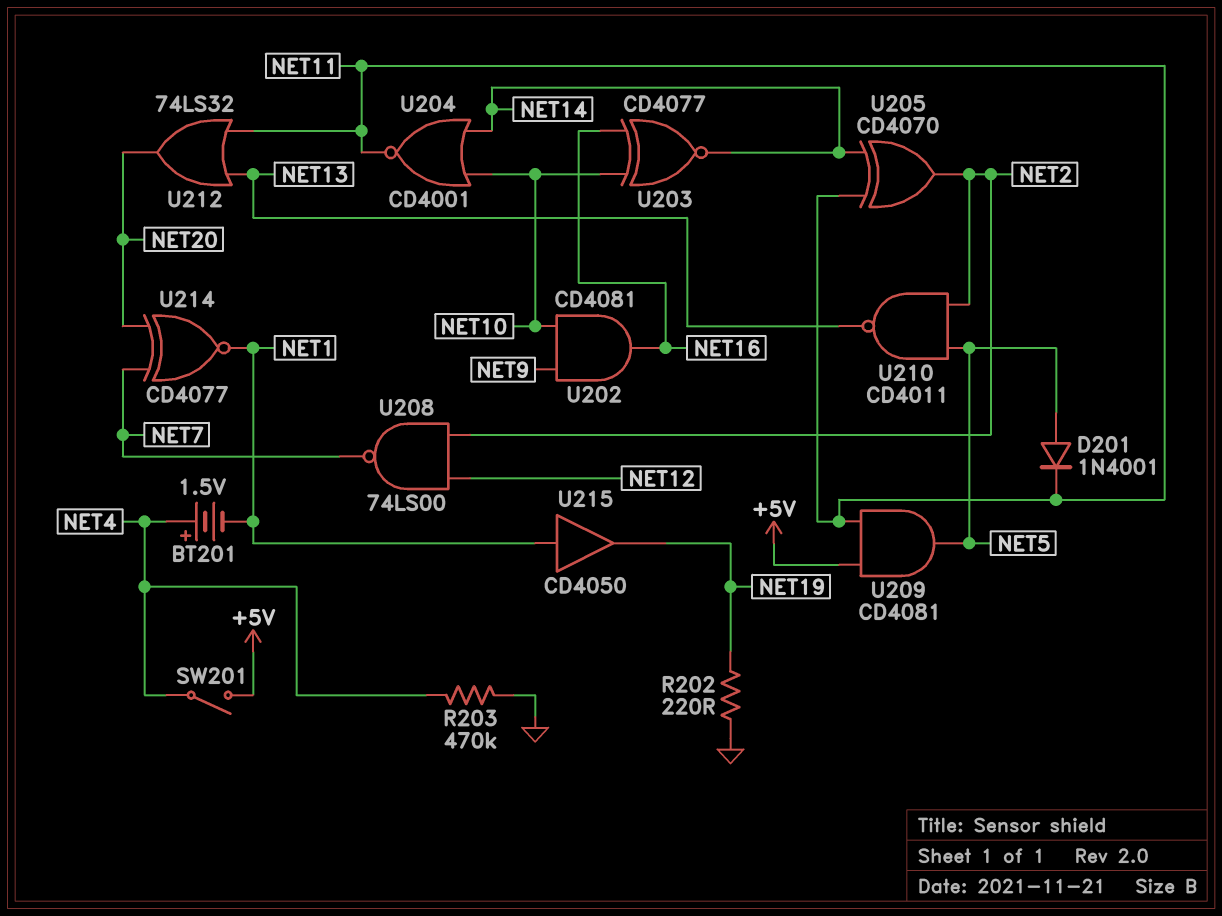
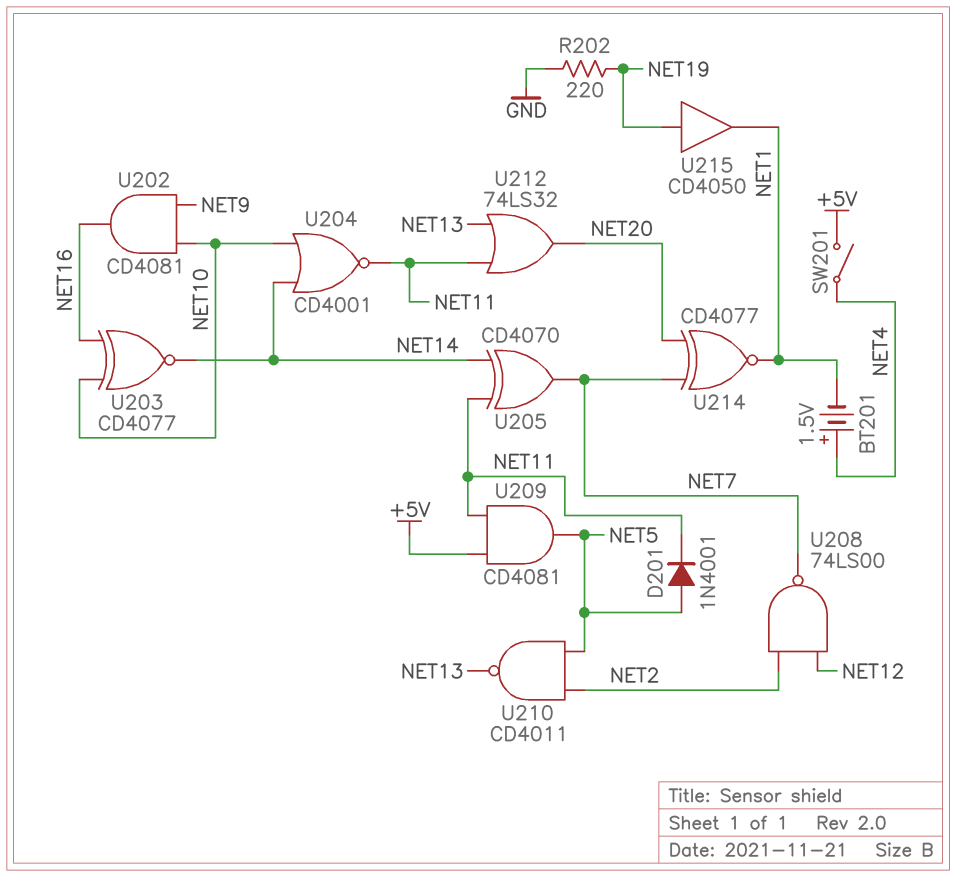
R203: 470k (GND, NET4) -> none
U205: XOR CD4070 (in NET11, in NET14, out NET2) -> XOR CD4070 (in NET11, in NET14, out NET7)
U215: buffer CD4050 (in NET1, out NET19) -> buffer CD4050 (in NET19, out NET1)

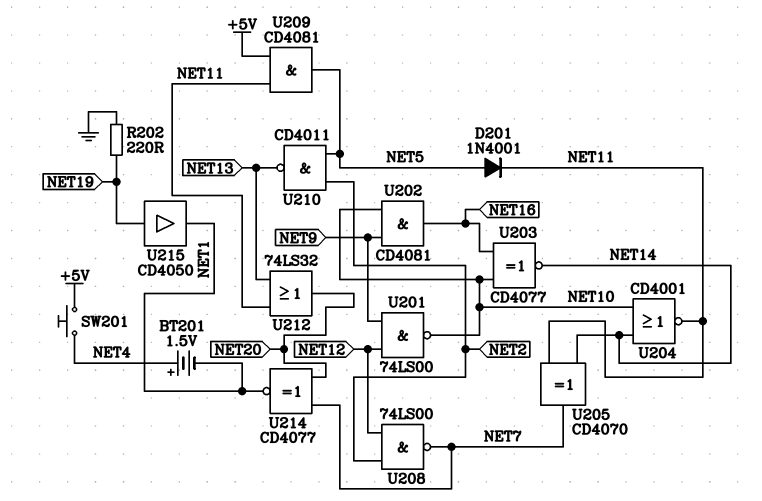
SW201: switch (+5V, NET4) -> button (+5V, NET4)
U201: none -> NAND 74LS00 (in NET9, in NET12, out NET10)

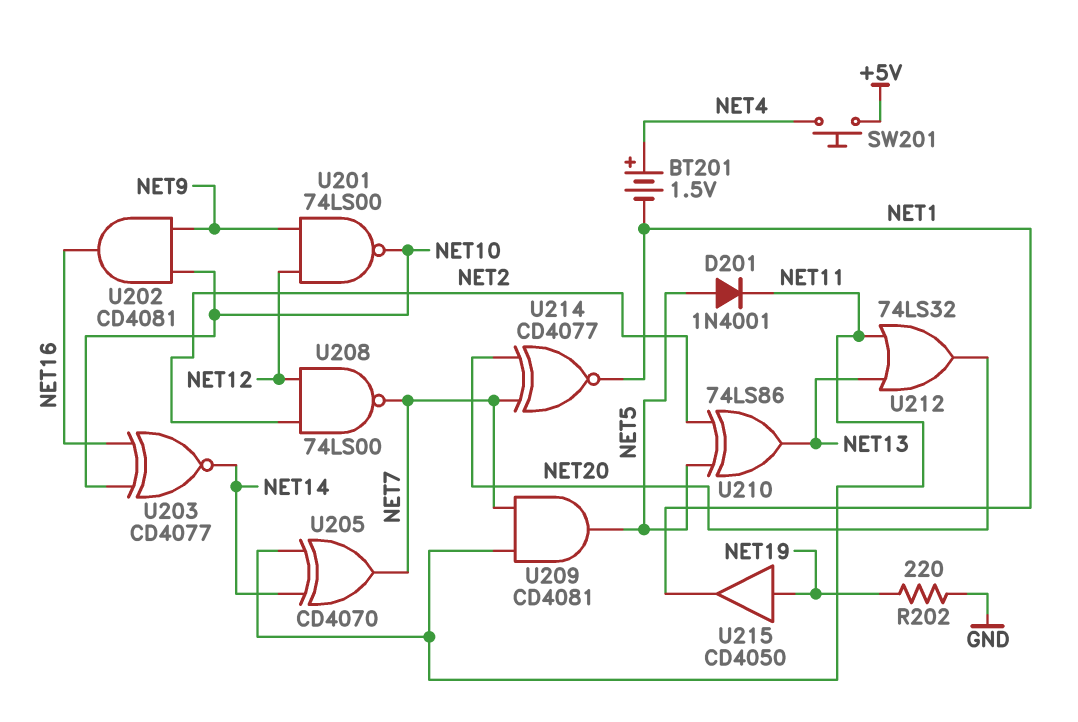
U204: NOR CD4001 (in NET10, in NET14, out NET11) -> none
U209: AND CD4081 (in +5V, in NET11, out NET5) -> AND CD4081 (in NET7, in NET11, out NET5)
U210: NAND CD4011 (in NET2, in NET5, out NET13) -> XOR 74LS86 (in NET2, in NET5, out NET13)

